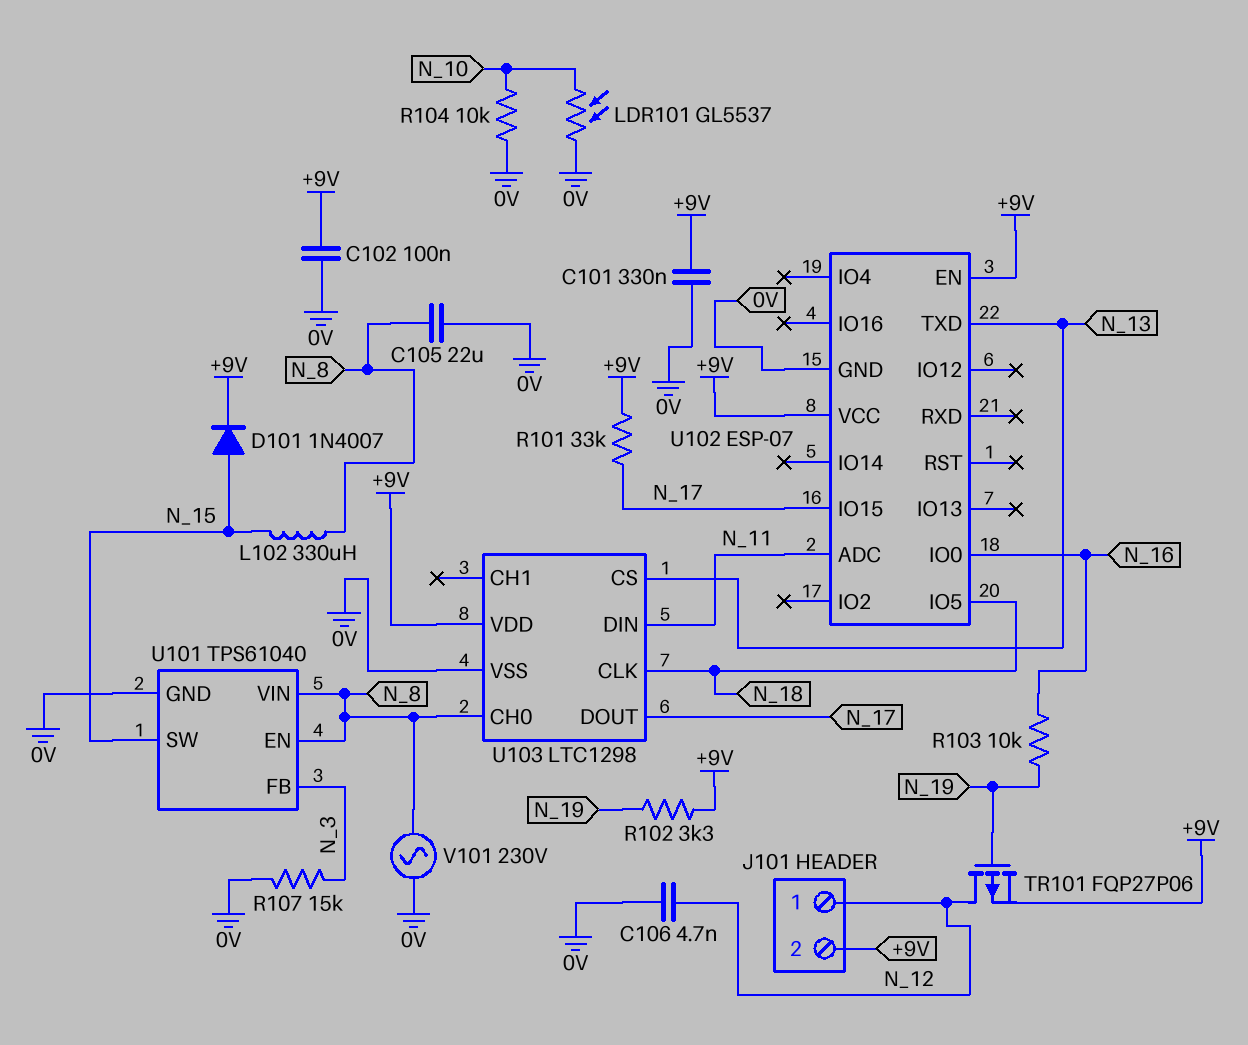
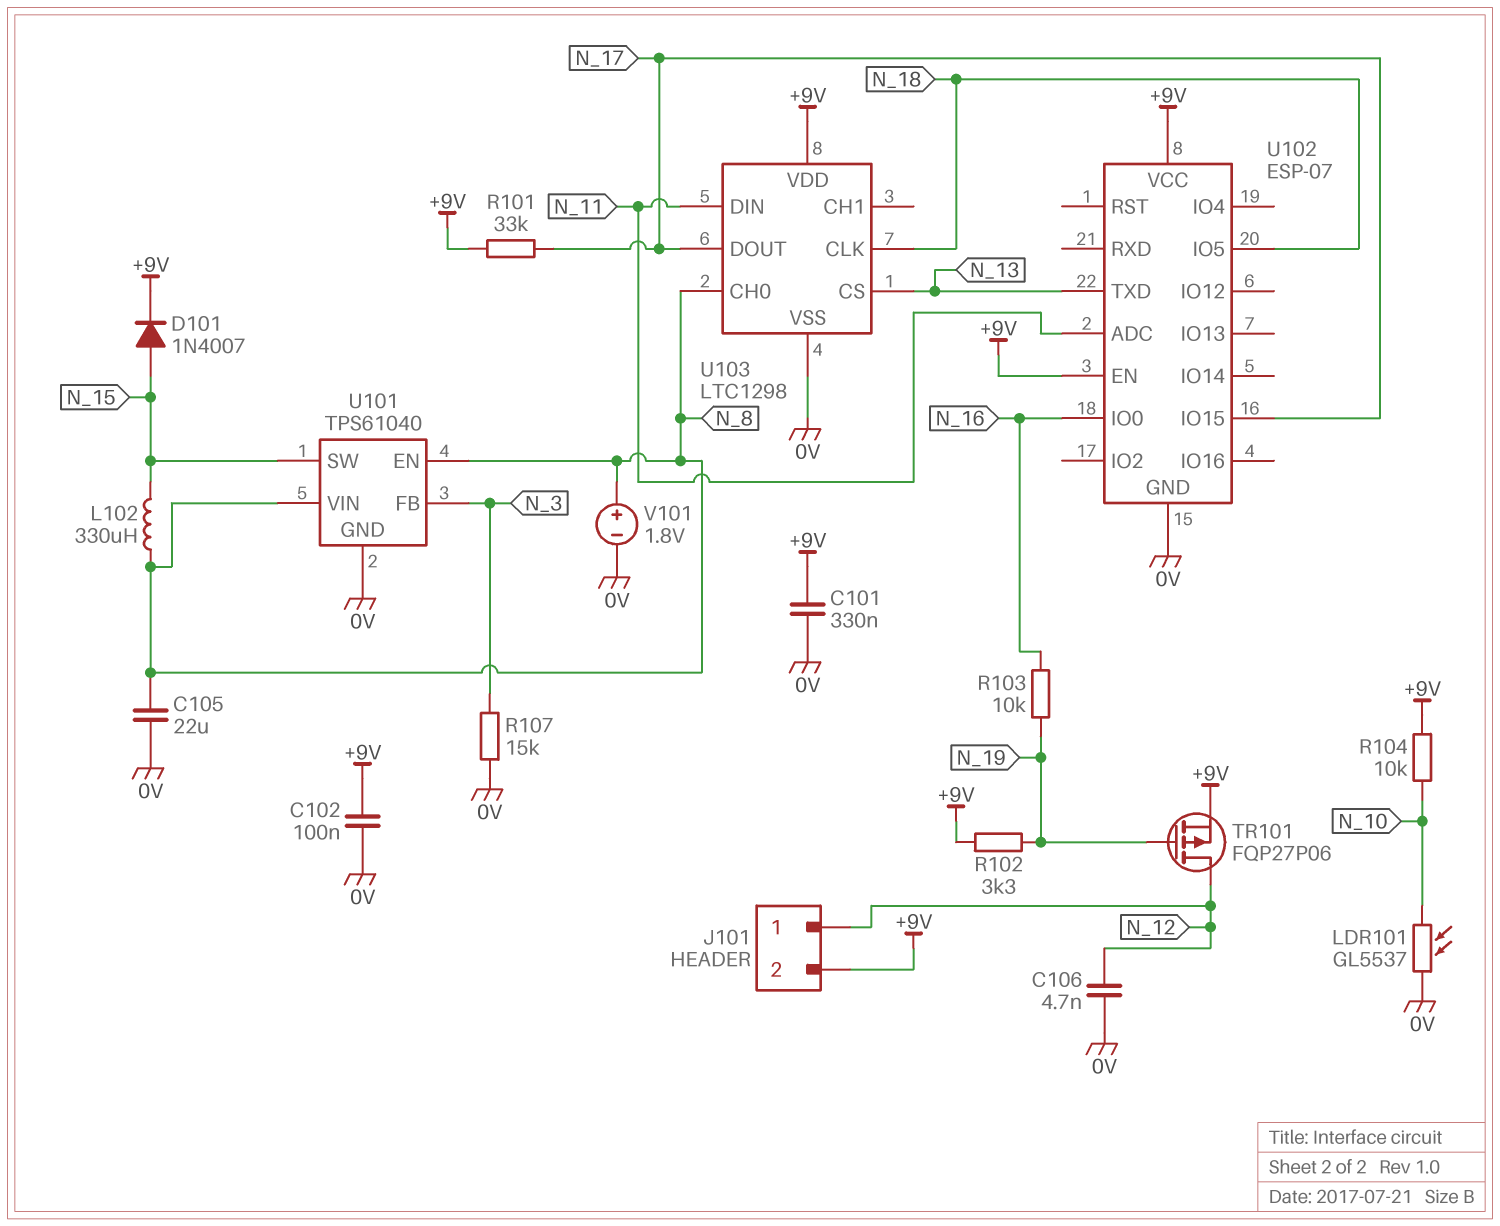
R104: 10k (0V, N_10) -> 10k (+9V, N_10)
V101: AC 230V (0V, N_8) -> 1.8V (plus N_8, minus 0V)

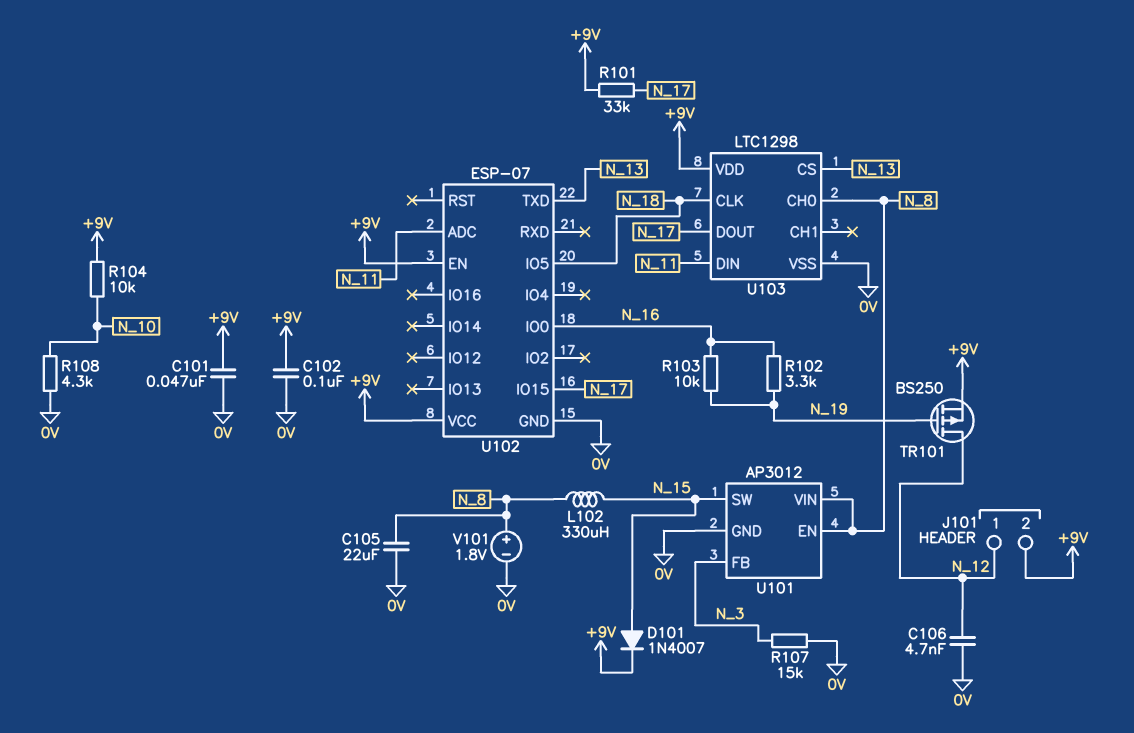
C101: 330nF (+9V, 0V) -> 47nF (+9V, 0V)
LDR101: GL5537 (0V, N_10) -> none
R102: 3.3k (+9V, N_19) -> 3.3k (N_16, N_19)
R108: none -> 4.3k (0V, N_10)
TR101: PMOS FQP27P06 (G N_19, D N_12, S +9V) -> PMOS BS250 (G N_19, D N_12, S +9V)
U101: TPS61040 -> AP3012

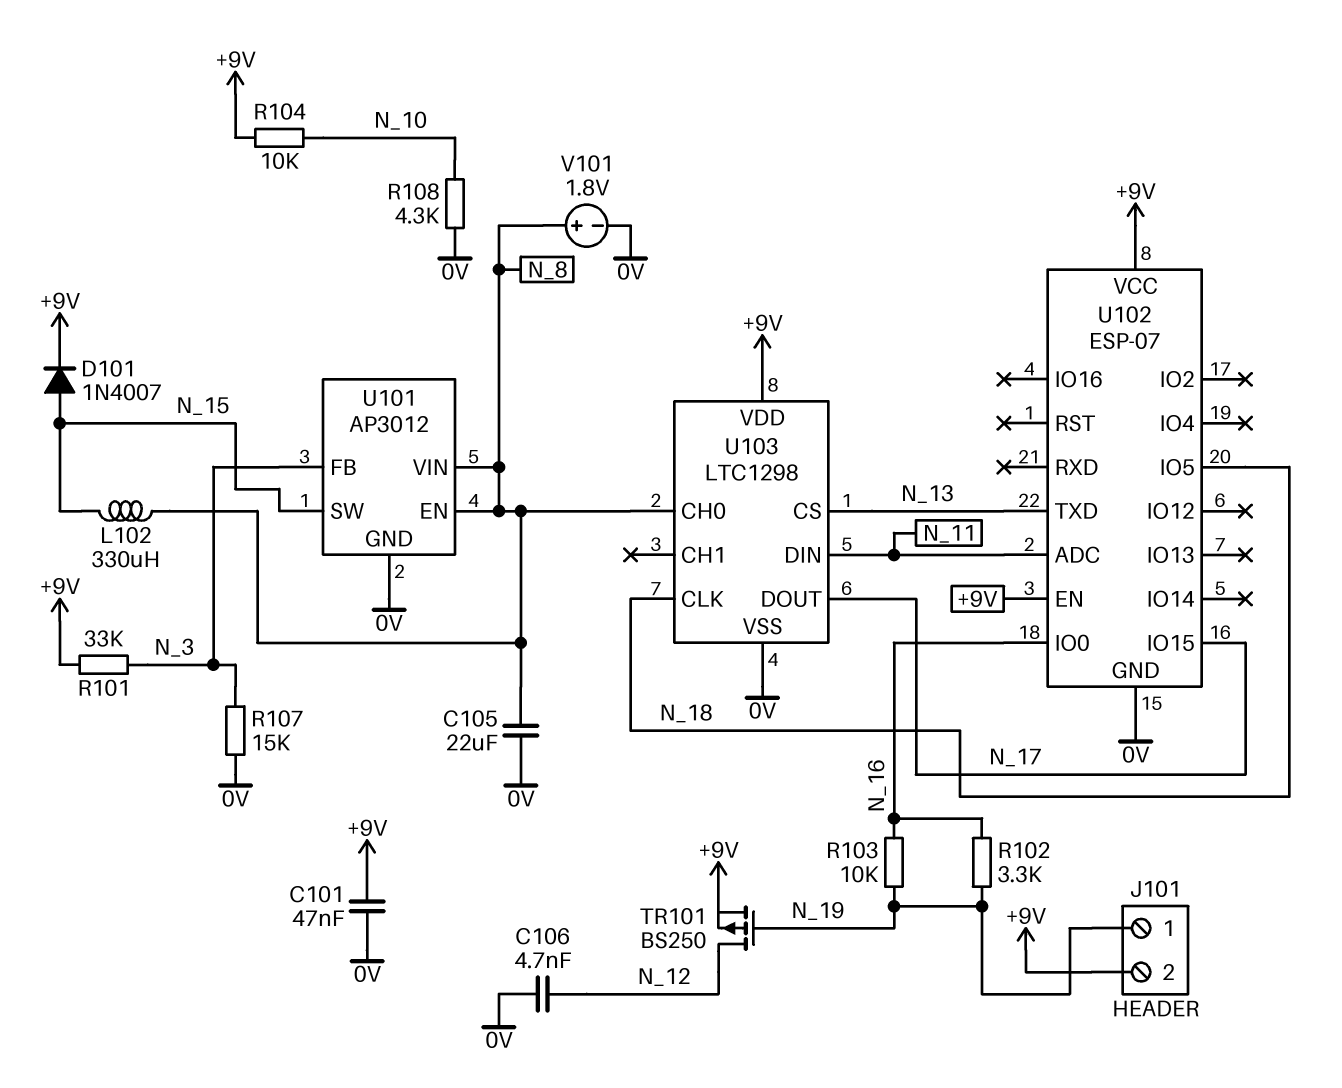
C102: 100nF (+9V, 0V) -> none
J101 pin 1: N_12 -> N_19
R101: 33k (+9V, N_17) -> 33k (+9V, N_3)

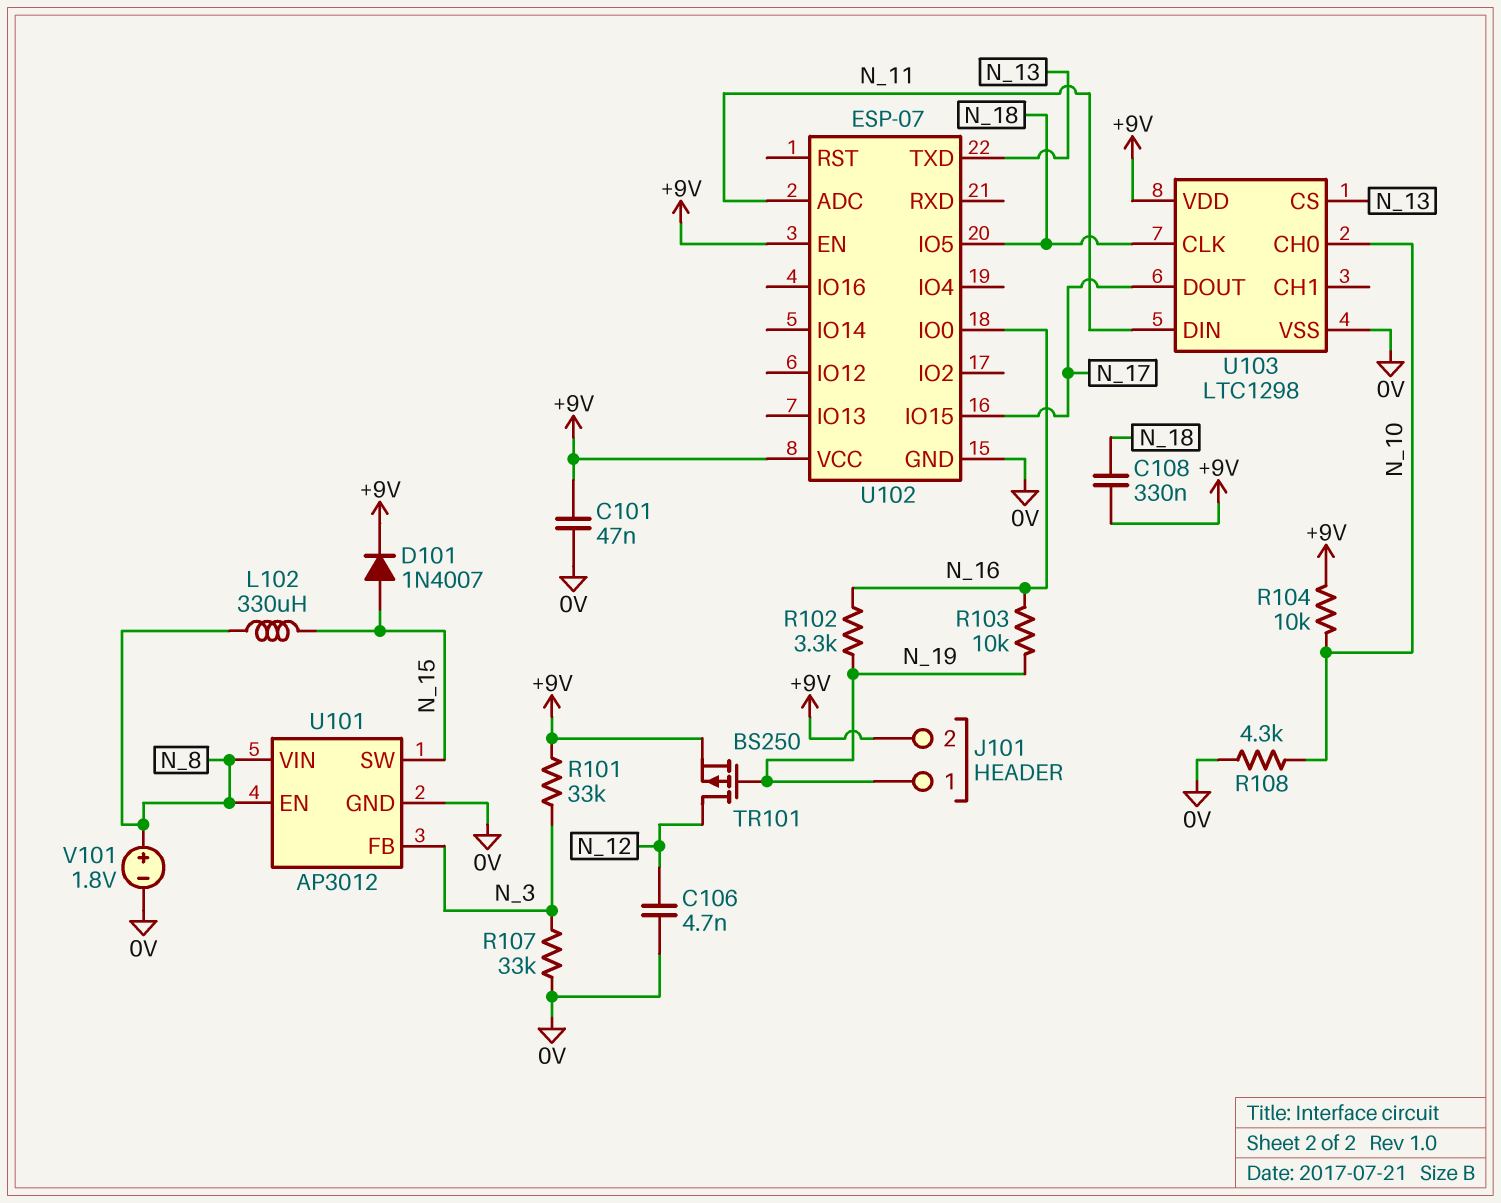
C105: 22uF (0V, N_8) -> none
C108: none -> 330nF (+9V, N_18)
R107: 15k (0V, N_3) -> 33k (0V, N_3)
U103 pin CH0: N_8 -> N_10

